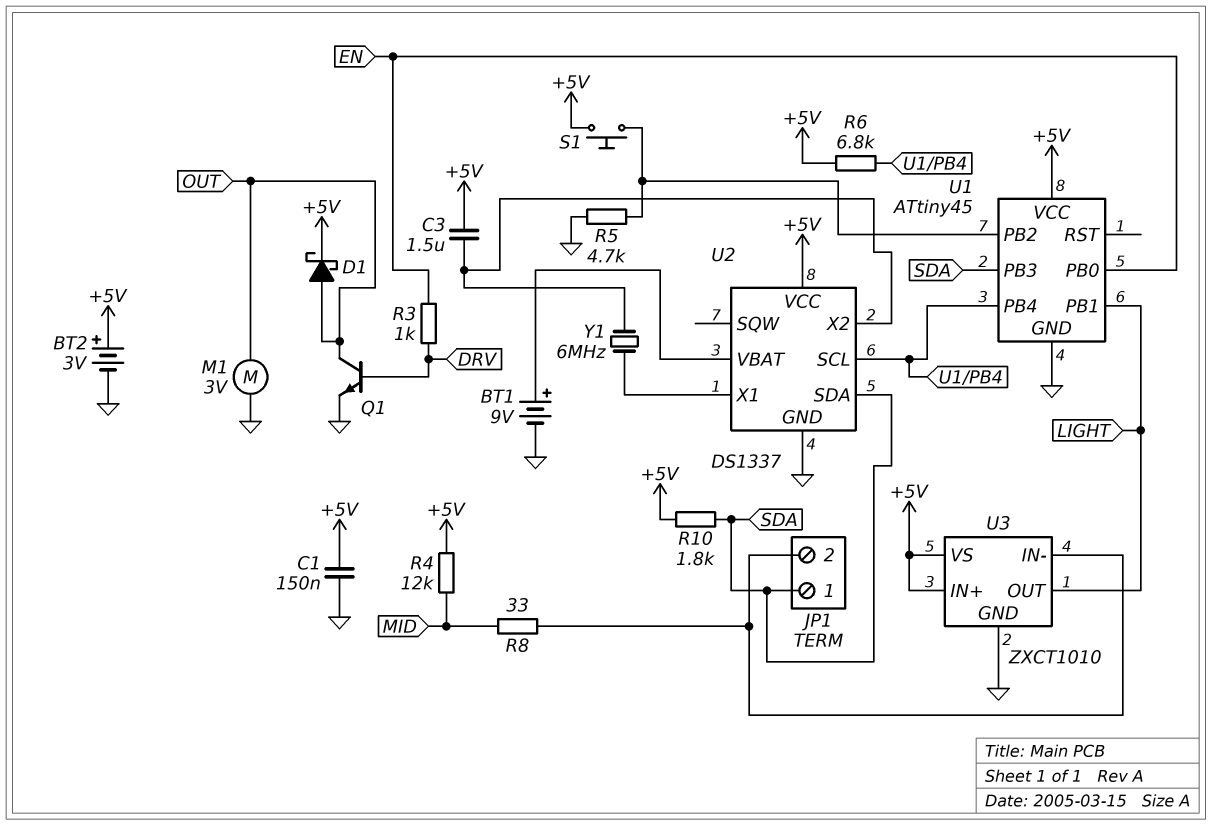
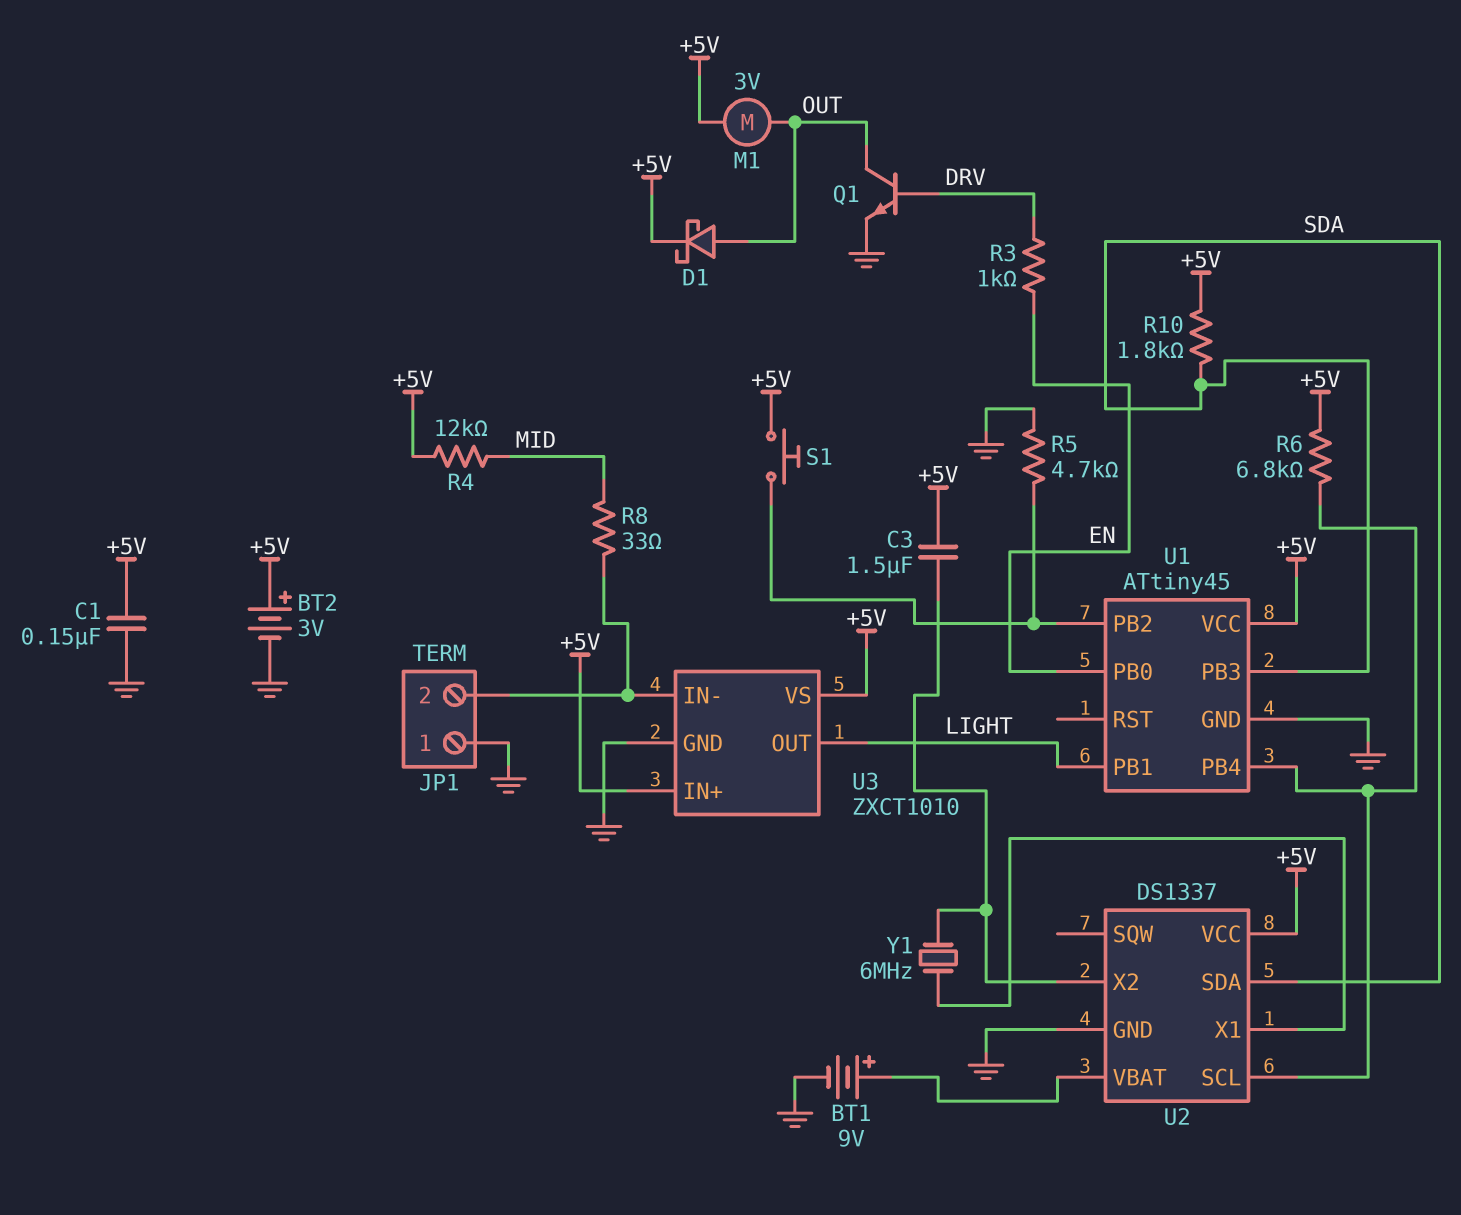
JP1 pin 1: SDA -> GND
M1: motor 3V (GND, OUT) -> motor 3V (+5V, OUT)

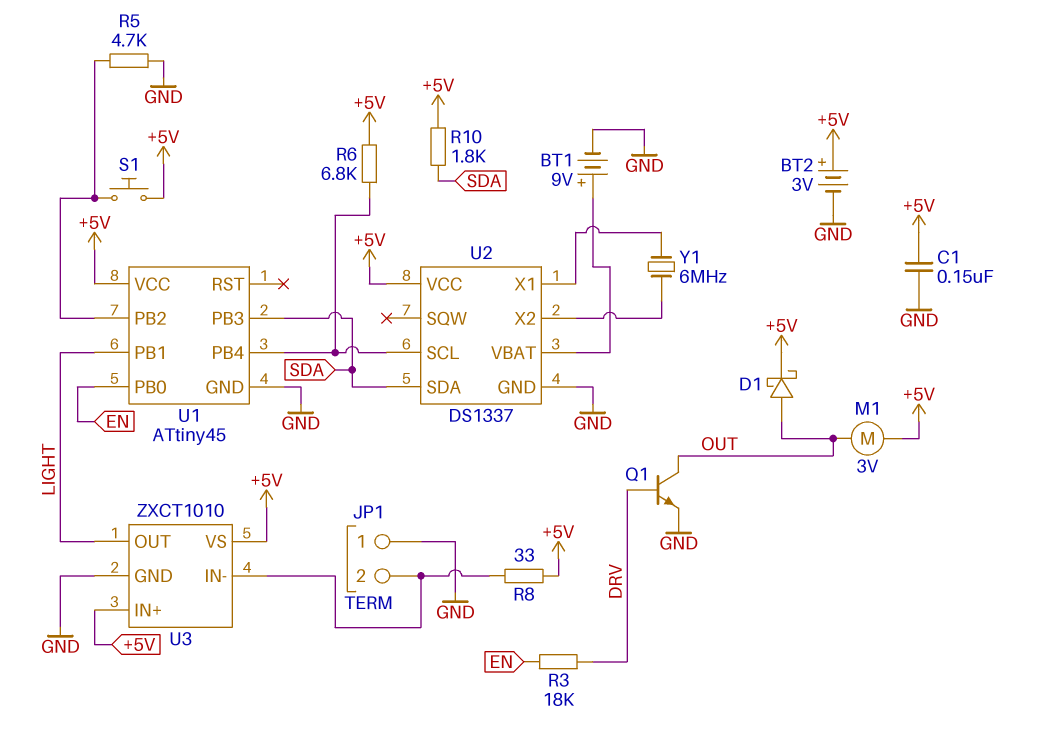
C3: 1.5uF (+5V, U2/X2) -> none
R3: 1k (DRV, EN) -> 18k (DRV, EN)
R4: 12k (+5V, MID) -> none
R8: 33 (JP1/2, MID) -> 33 (+5V, JP1/2)

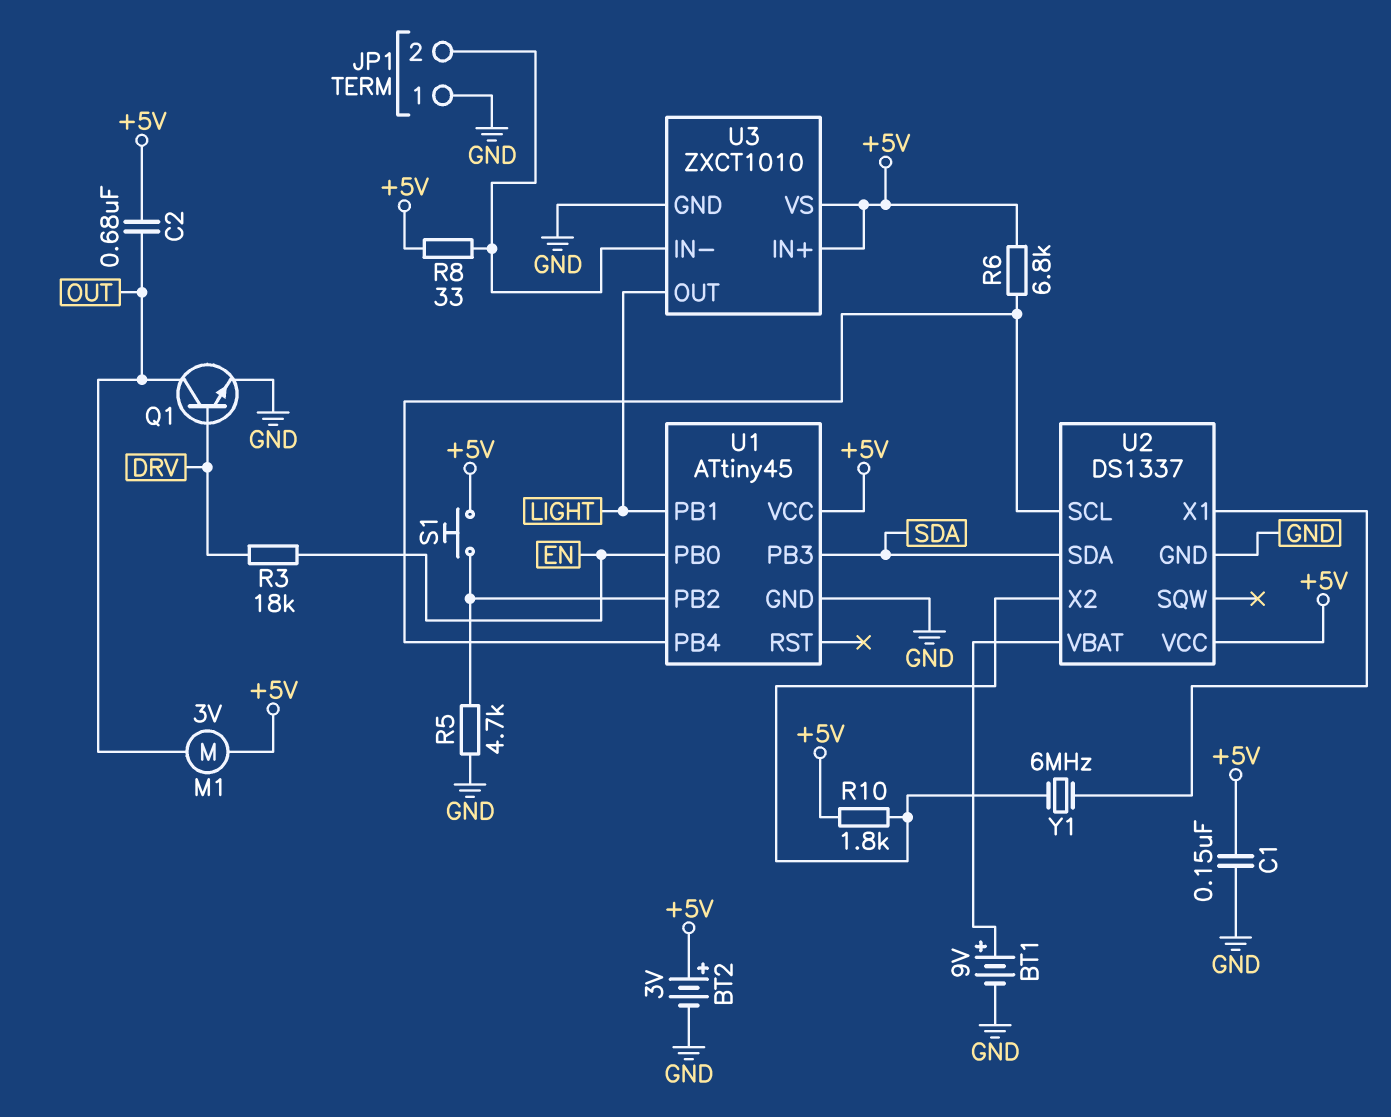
C2: none -> 680nF (+5V, OUT)
D1: schottky (A OUT, K +5V) -> none
R10: 1.8k (+5V, SDA) -> 1.8k (+5V, U2/X2)

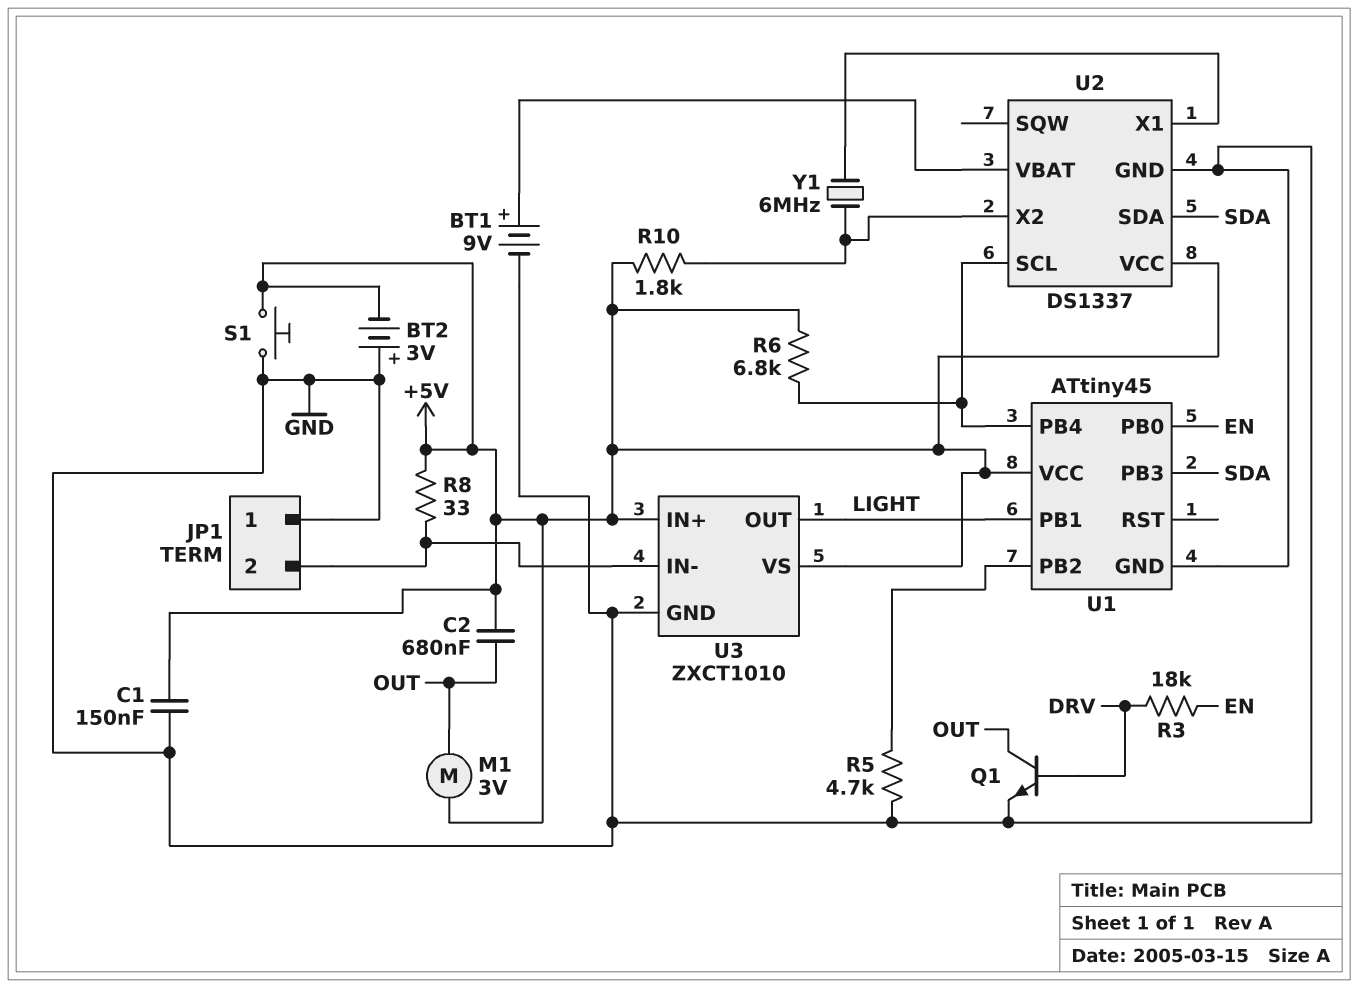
BT2: 3V (plus +5V, minus GND) -> 3V (plus GND, minus +5V)
S1: button (+5V, U1/PB2) -> button (+5V, GND)

